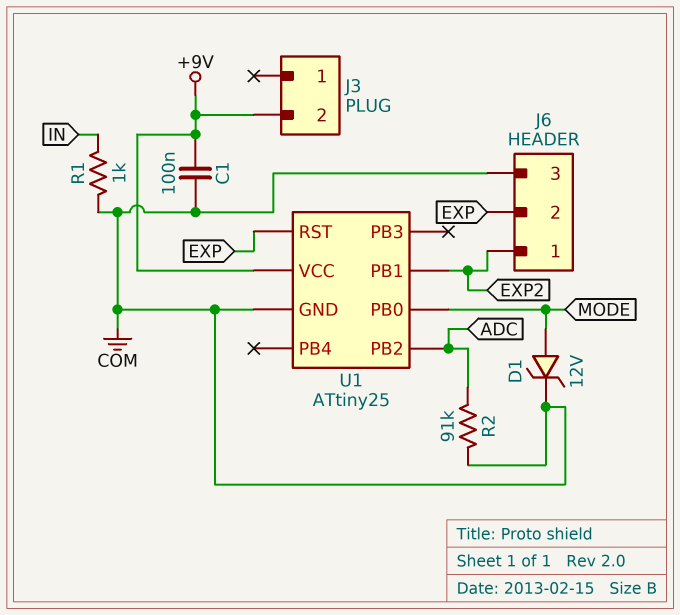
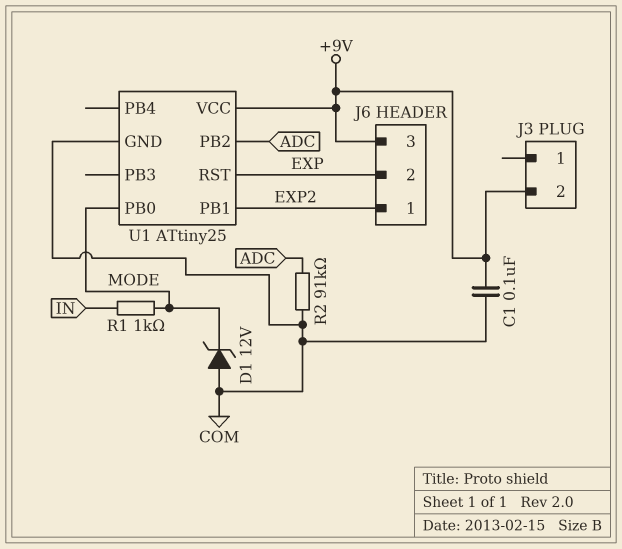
D1: zener 12V (A MODE, K COM) -> zener 12V (A COM, K MODE)
J6 pin 3: COM -> +9V
R1: 1k (COM, IN) -> 1k (IN, MODE)

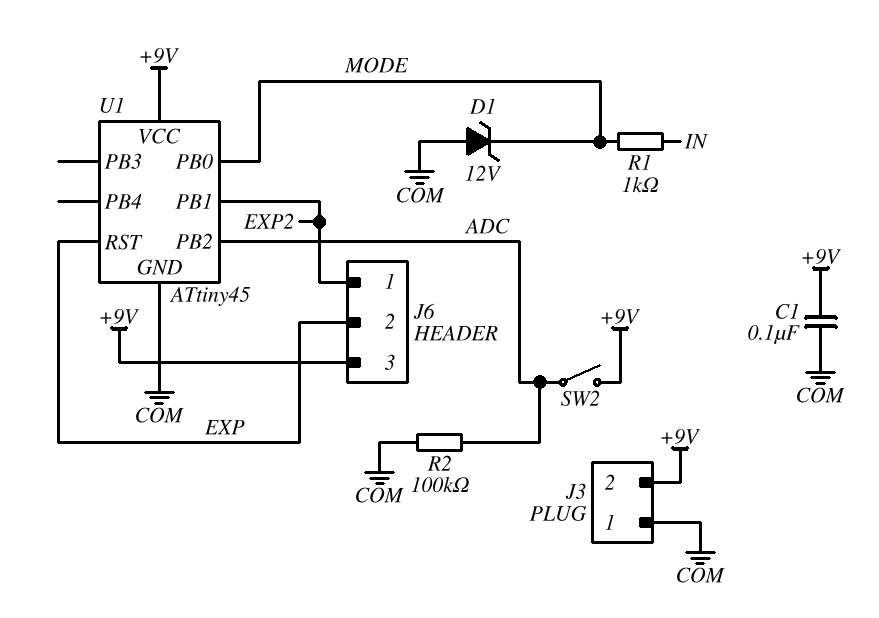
J3 pin 1: none -> COM
R2: 91k (ADC, COM) -> 100k (ADC, COM)
SW2: none -> switch (+9V, ADC)
U1: ATtiny25 -> ATtiny45

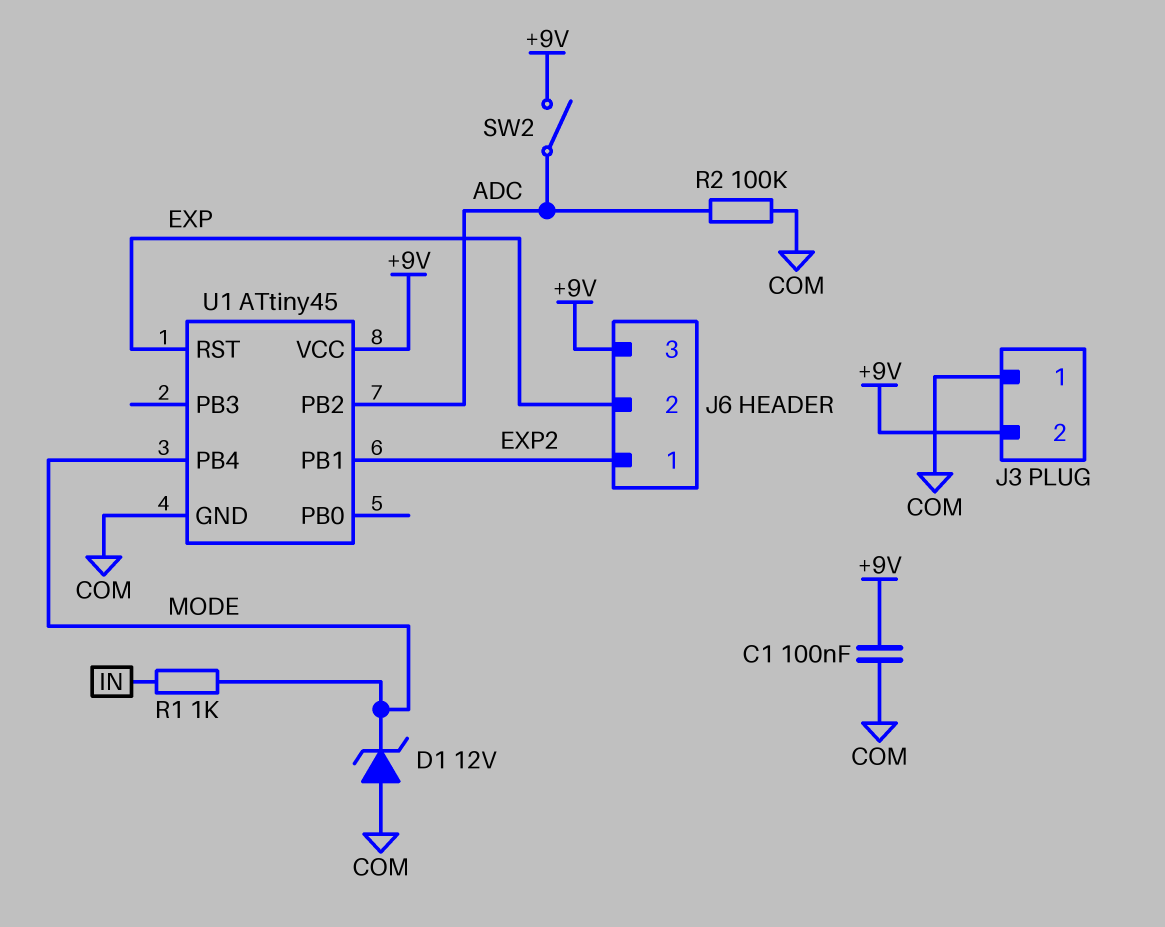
U1 pin PB0: MODE -> none
U1 pin PB4: none -> MODE

